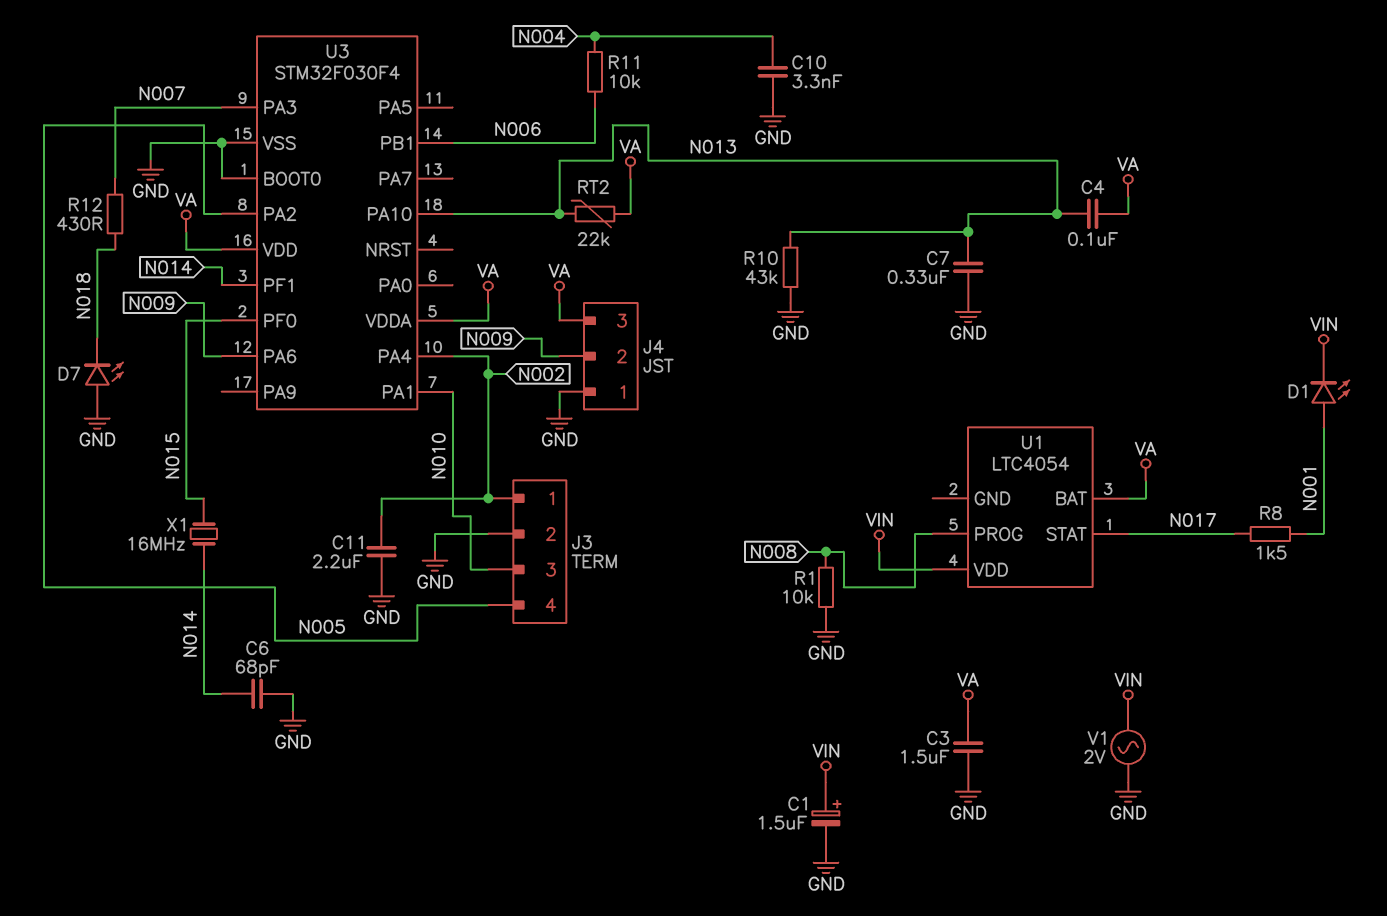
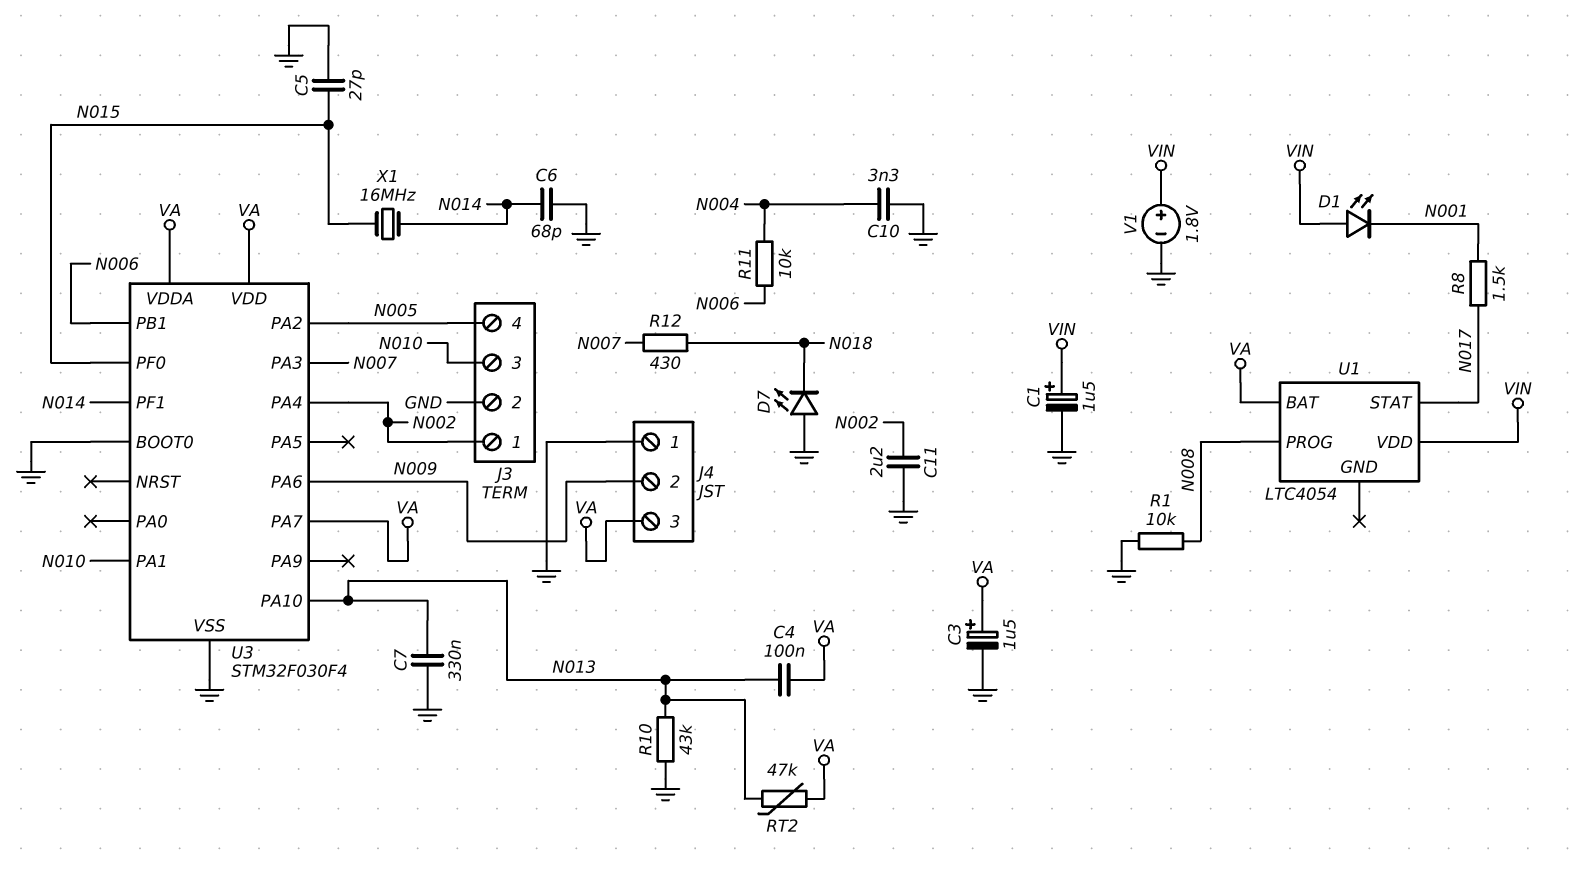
C3: 1.5uF (GND, VA) -> 1.5uF (plus VA, minus GND)
C5: none -> 27pF (GND, N015)
D1: LED (A N001, K VIN) -> LED (A VIN, K N001)
RT2: 22k (N013, VA) -> 47k (N013, VA)
U3 pin PA7: none -> VA
V1: AC 2V (GND, VIN) -> 1.8V (plus VIN, minus GND)

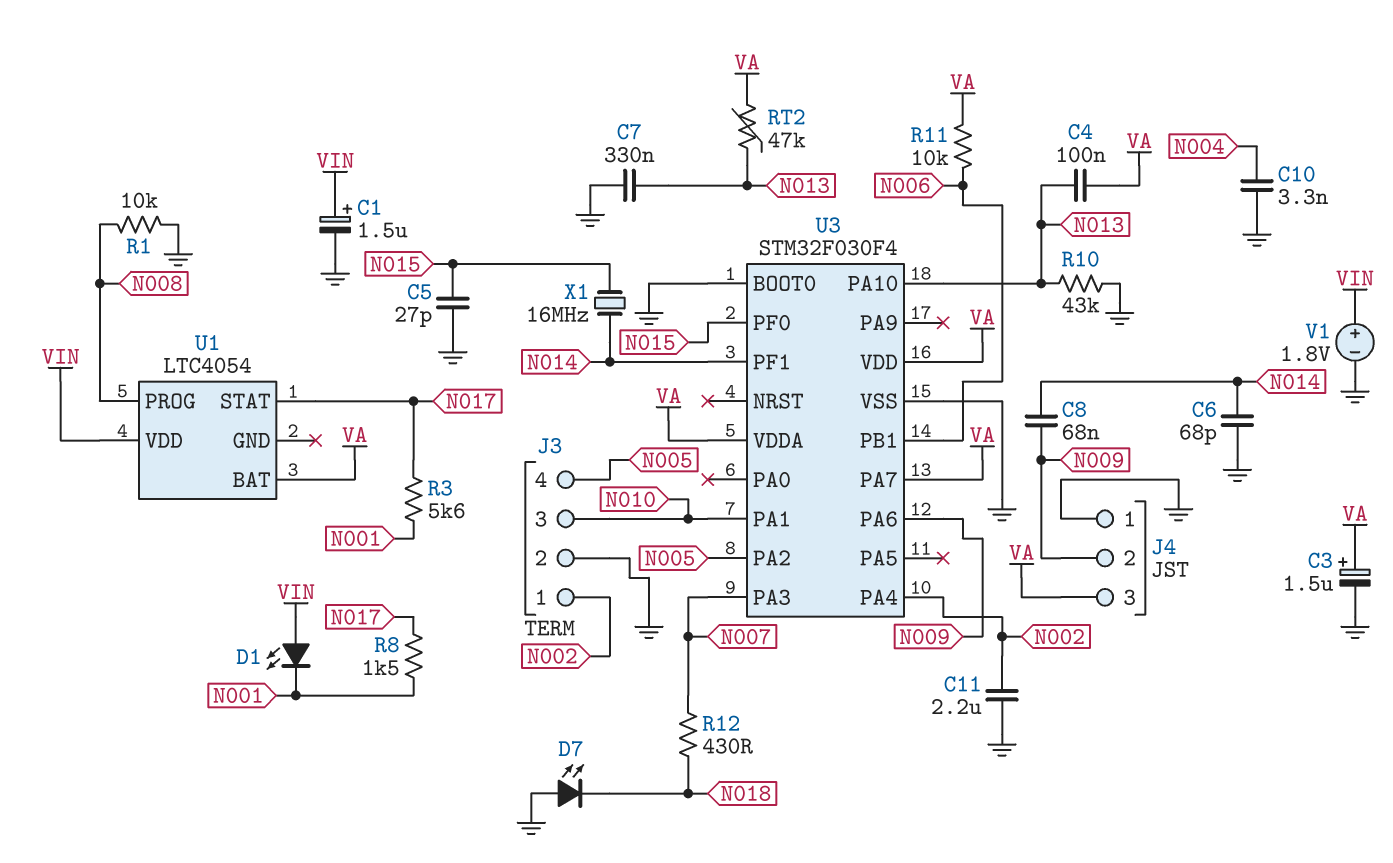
C8: none -> 68nF (N009, N014)
R3: none -> 5.6k (N001, N017)
R11: 10k (N004, N006) -> 10k (N006, VA)

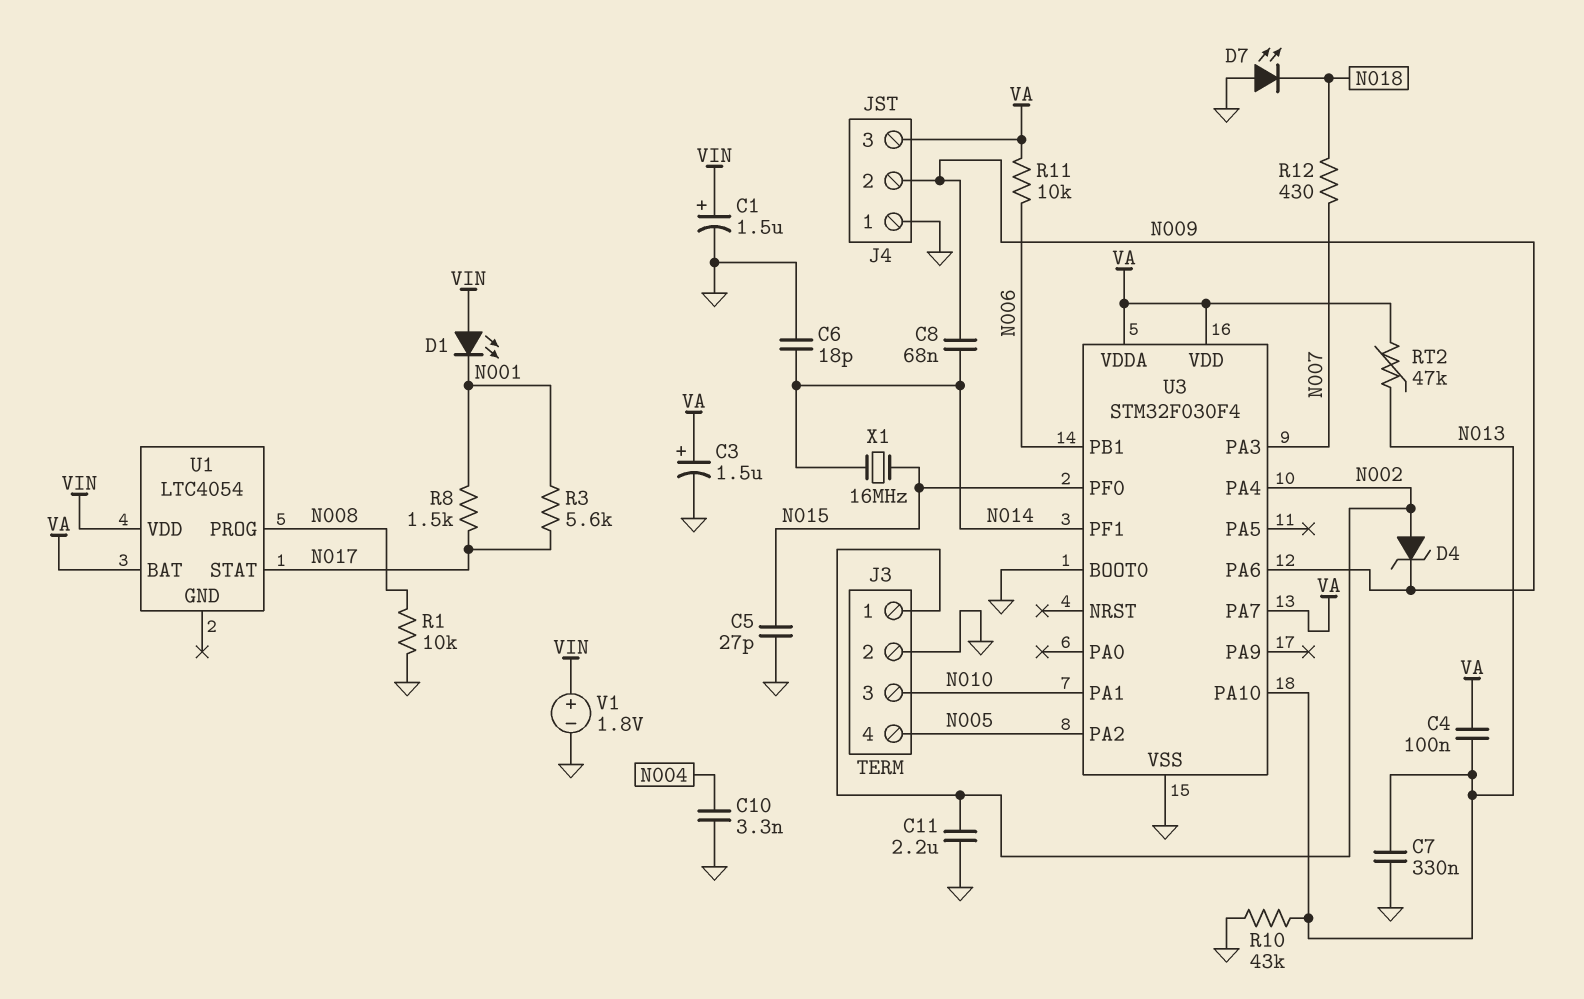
C6: 68pF (GND, N014) -> 18pF (GND, N014)
D4: none -> zener (A N002, K N009)

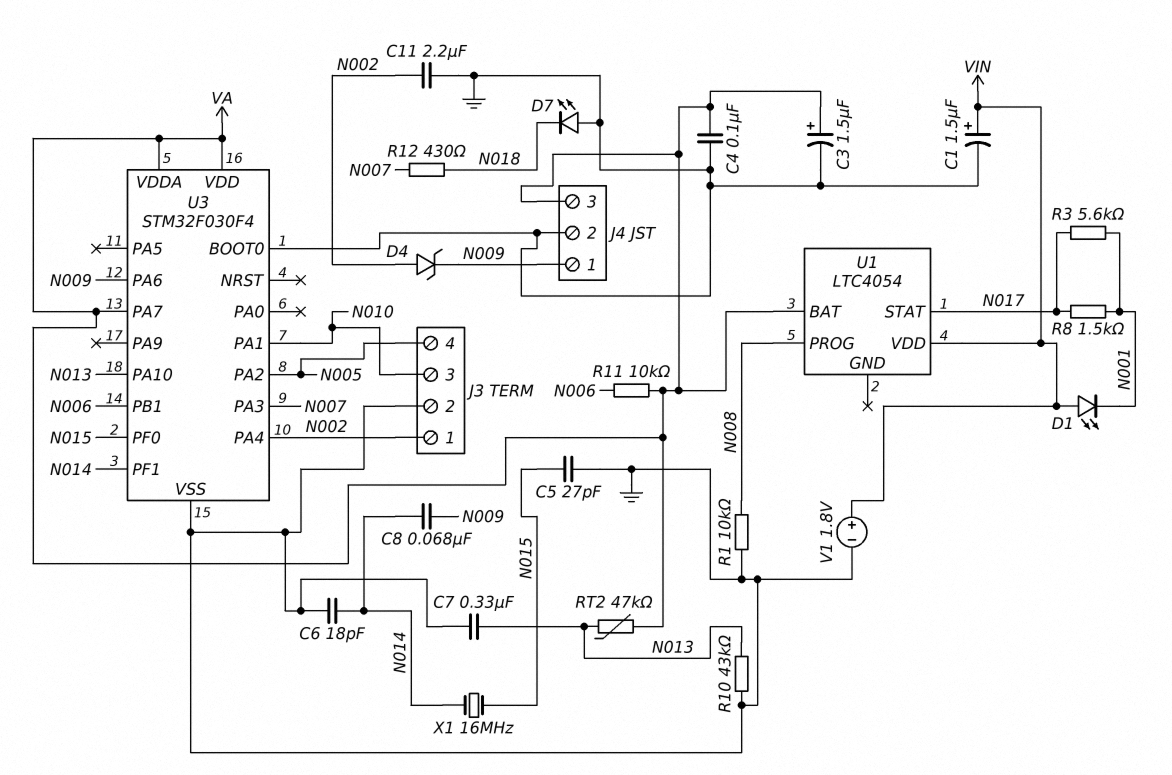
C4: 100nF (N013, VA) -> 100nF (GND, VA)
C10: 3.3nF (GND, N004) -> none
J4 pin 1: GND -> N009
J4 pin 2: N009 -> GND

